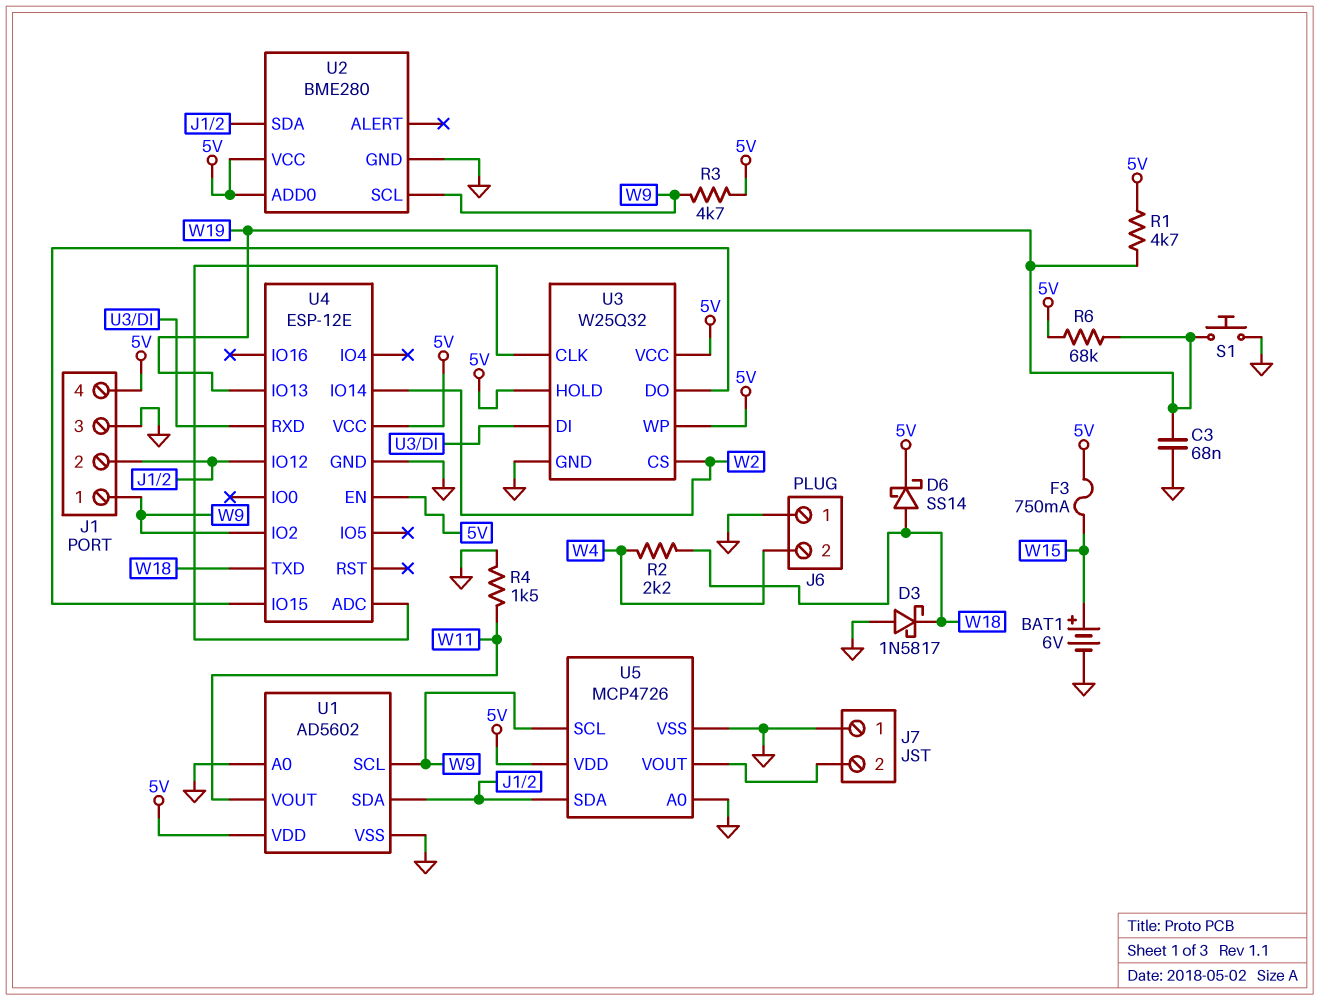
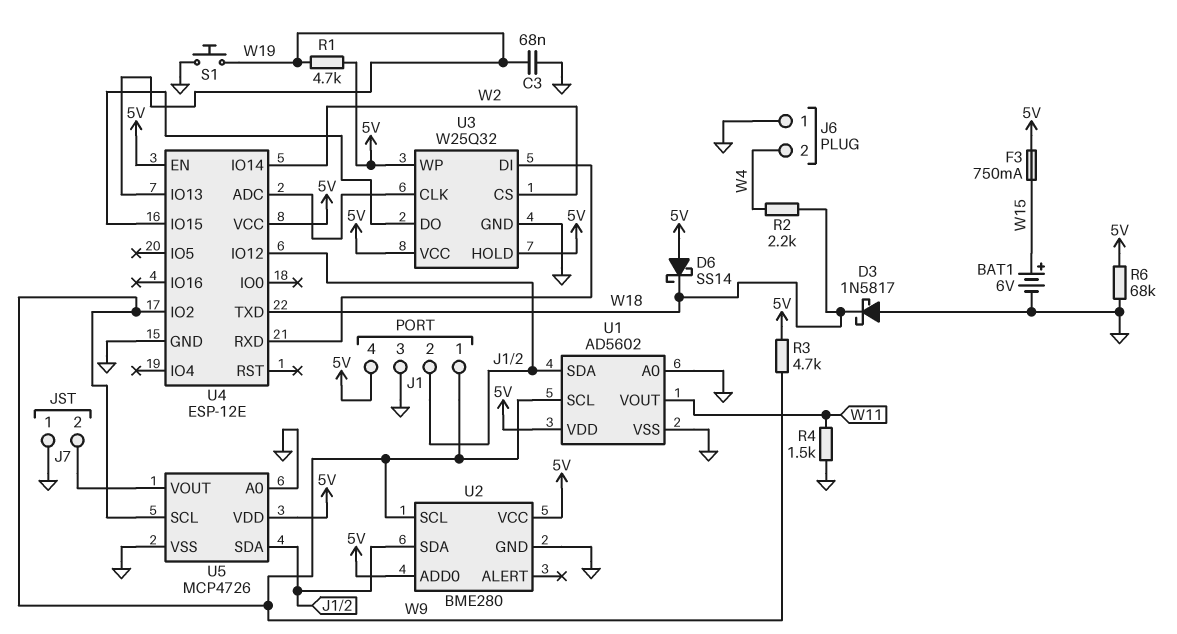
D6: schottky SS14 (A W18, K 5V) -> schottky SS14 (A 5V, K W18)
R6: 68k (5V, W19) -> 68k (5V, GND)

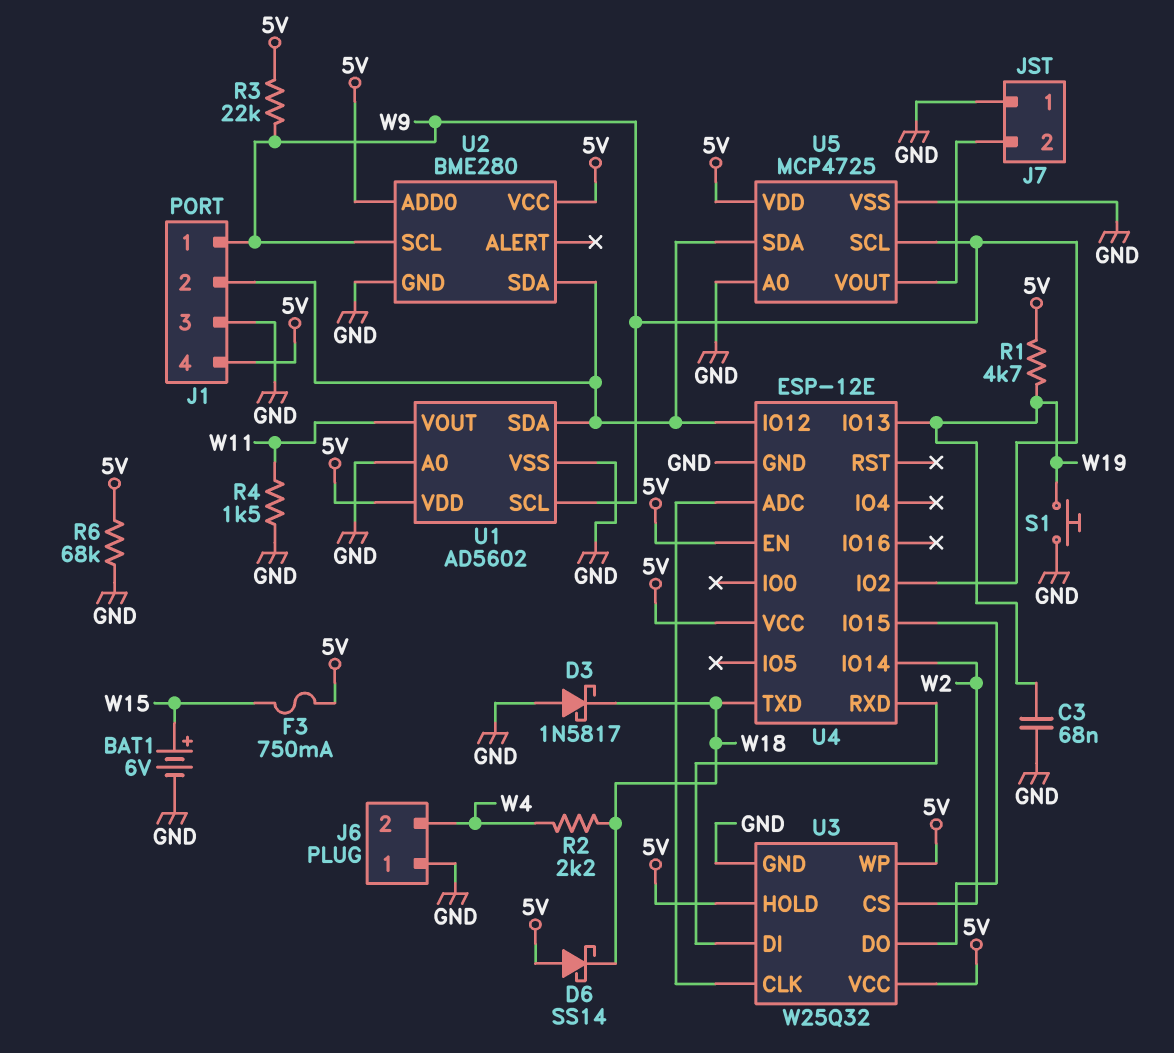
R3: 4.7k (5V, W9) -> 22k (5V, W9)
U5: MCP4726 -> MCP4725

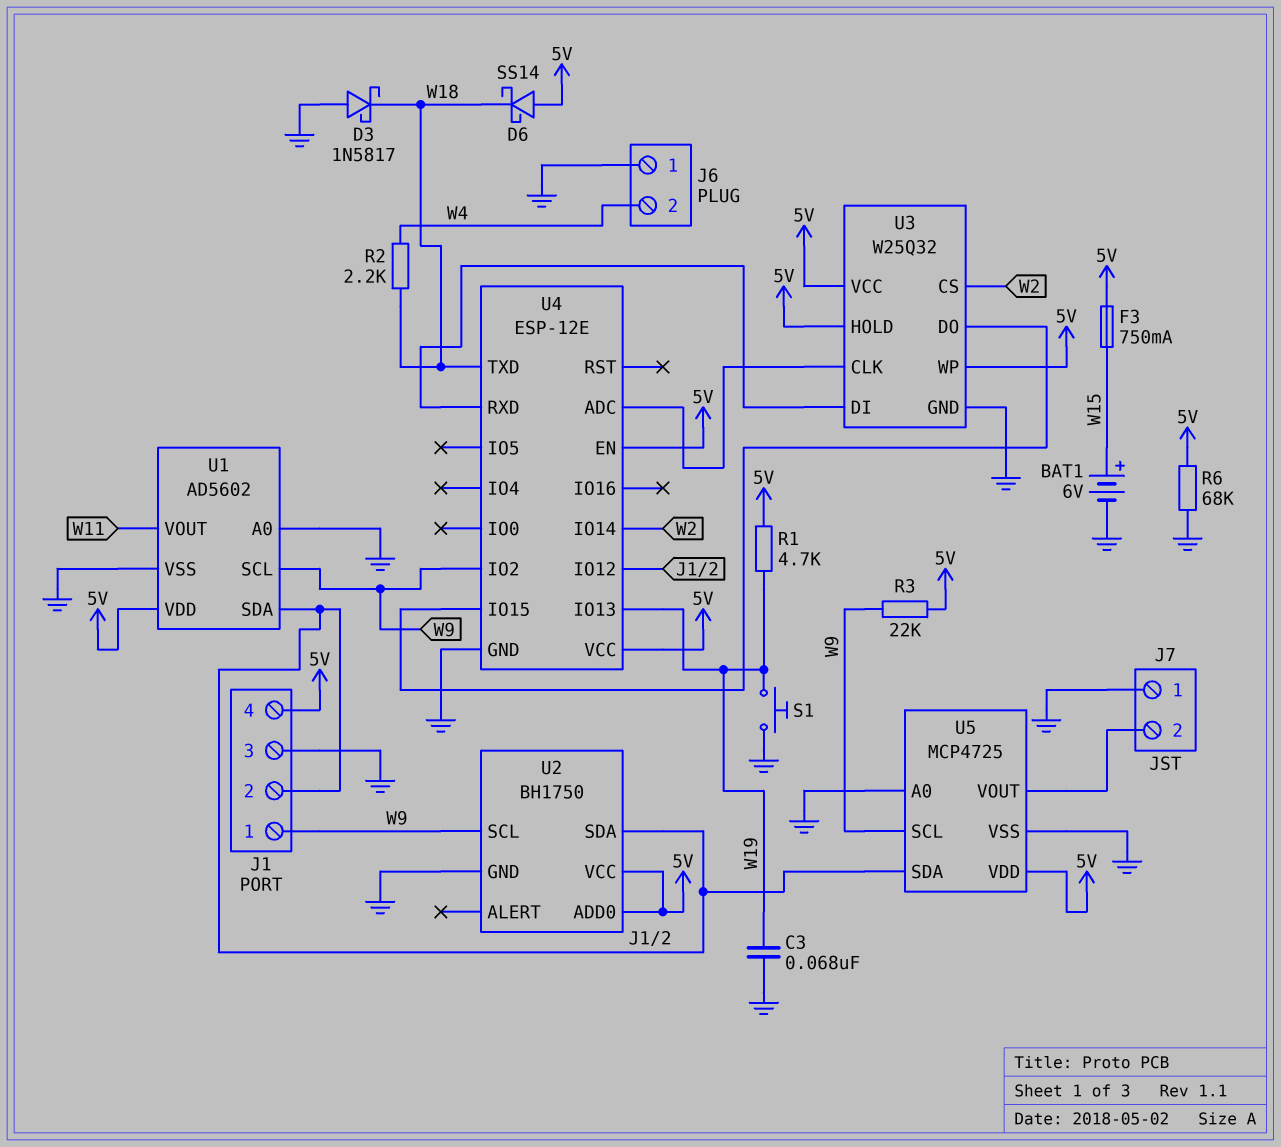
R4: 1.5k (GND, W11) -> none
U2: BME280 -> BH1750

